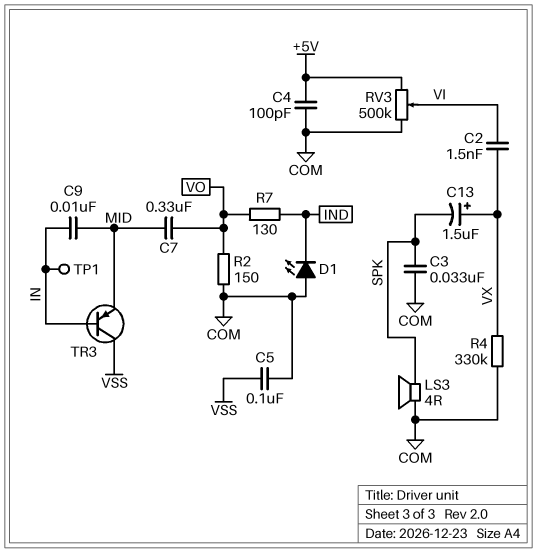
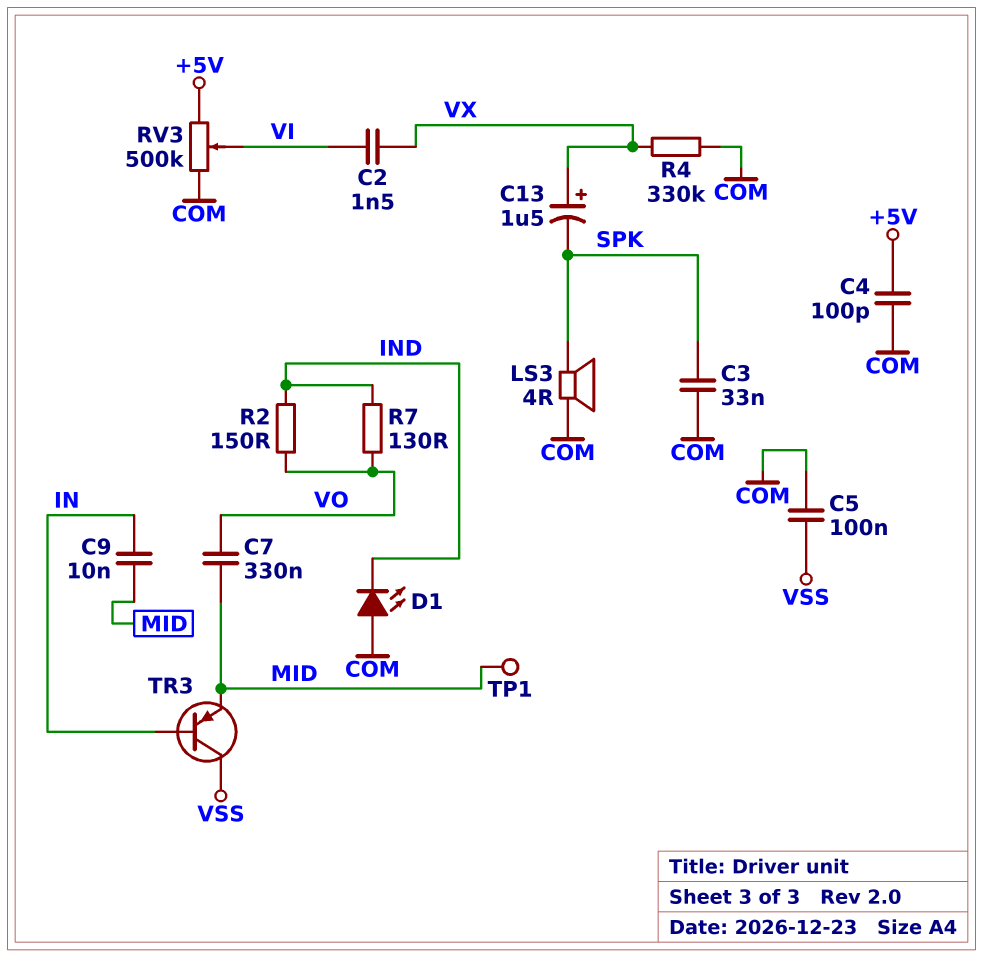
R2: 150 (COM, VO) -> 150 (IND, VO)
TP1: test point (IN) -> test point (MID)

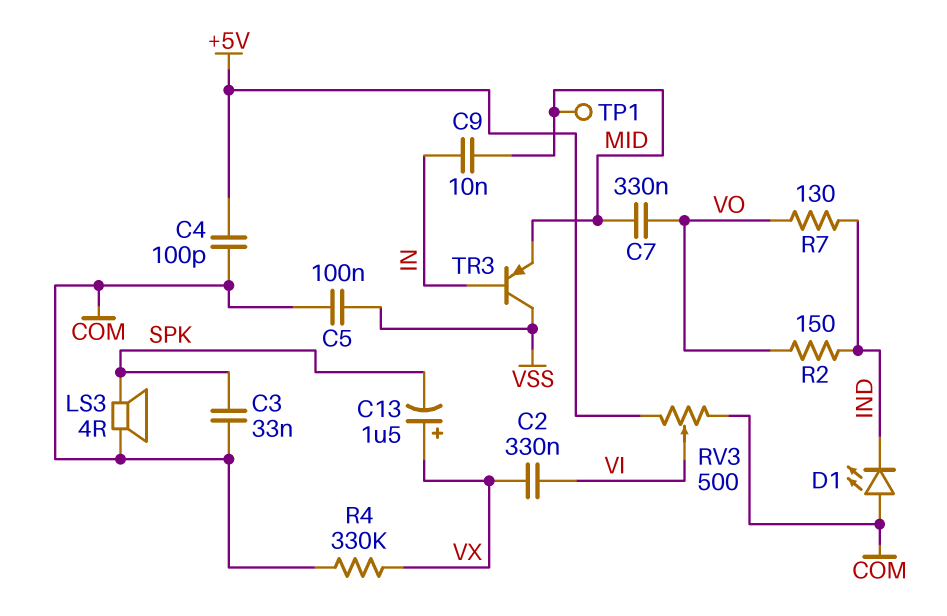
C2: 1.5nF (VI, VX) -> 330nF (VI, VX)
RV3: 500k (+5V, COM, wiper VI) -> 500 (+5V, COM, wiper VI)

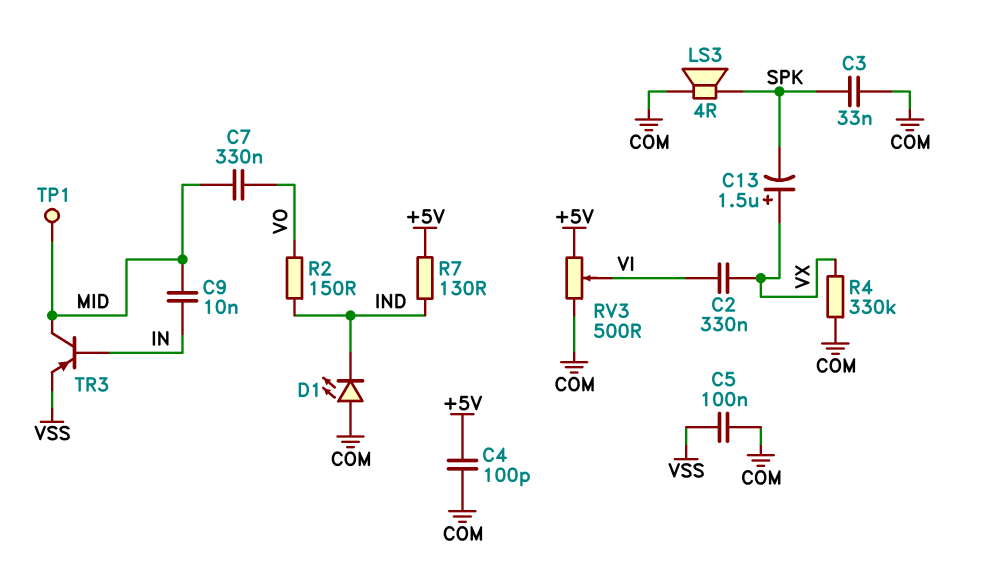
R7: 130 (IND, VO) -> 130 (+5V, IND)
TR3: PNP (B IN, C VSS, E MID) -> PNP (B IN, C MID, E VSS)

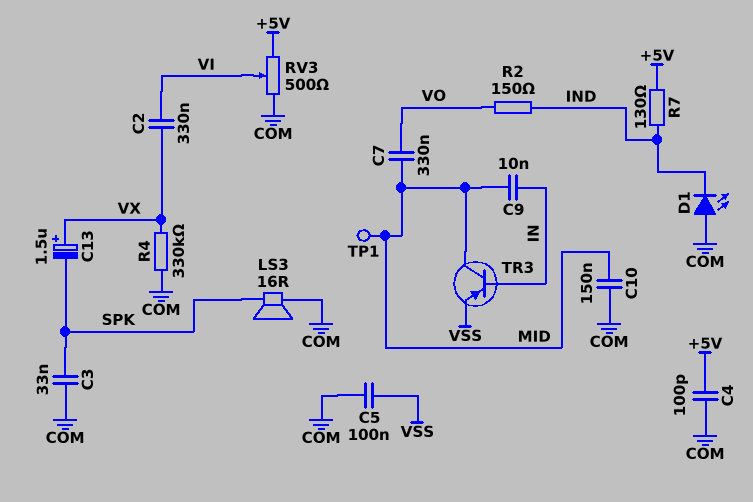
C10: none -> 150nF (COM, MID)
LS3: speaker 4R (COM, SPK) -> speaker 16R (COM, SPK)

